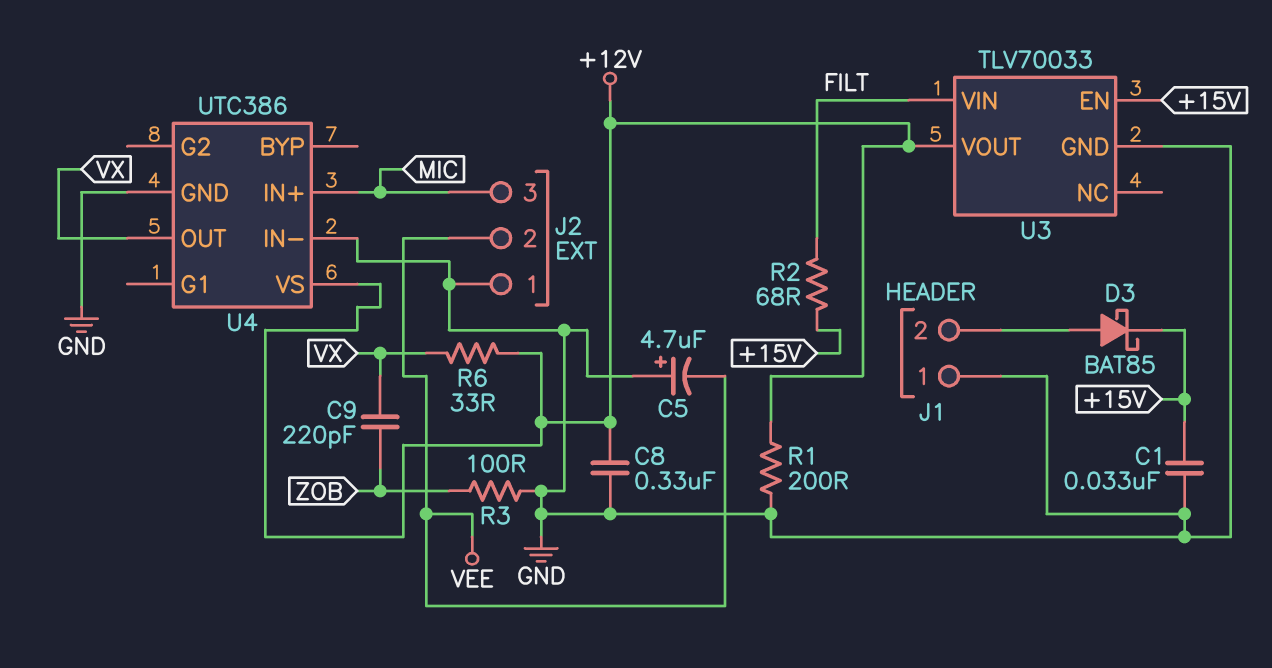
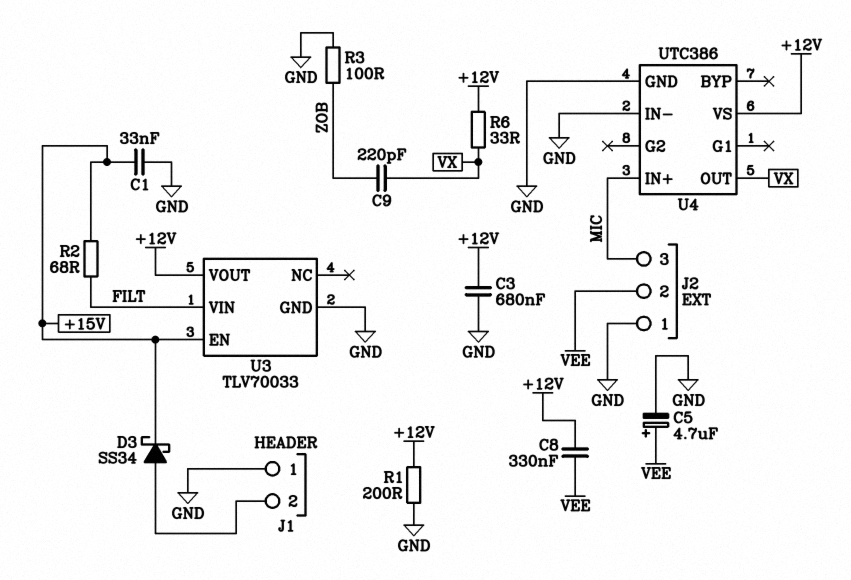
C3: none -> 680nF (+12V, GND)
C5: 4.7uF (plus GND, minus VEE) -> 4.7uF (plus VEE, minus GND)
C8: 330nF (+12V, GND) -> 330nF (+12V, VEE)
D3: schottky BAT85 (A J1/2, K +15V) -> schottky SS34 (A J1/2, K +15V)

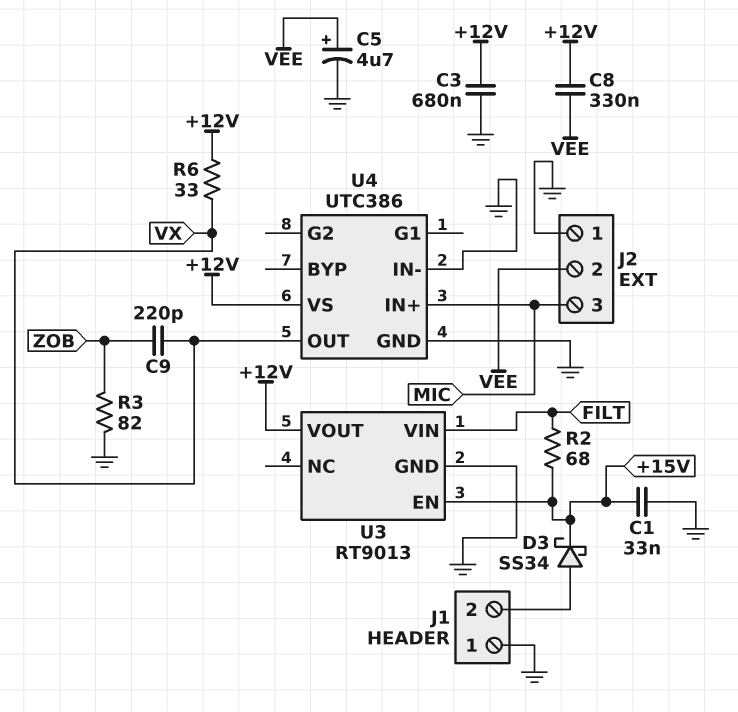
R1: 200 (+12V, GND) -> none
R3: 100 (GND, ZOB) -> 82 (GND, ZOB)
U3: TLV70033 -> RT9013

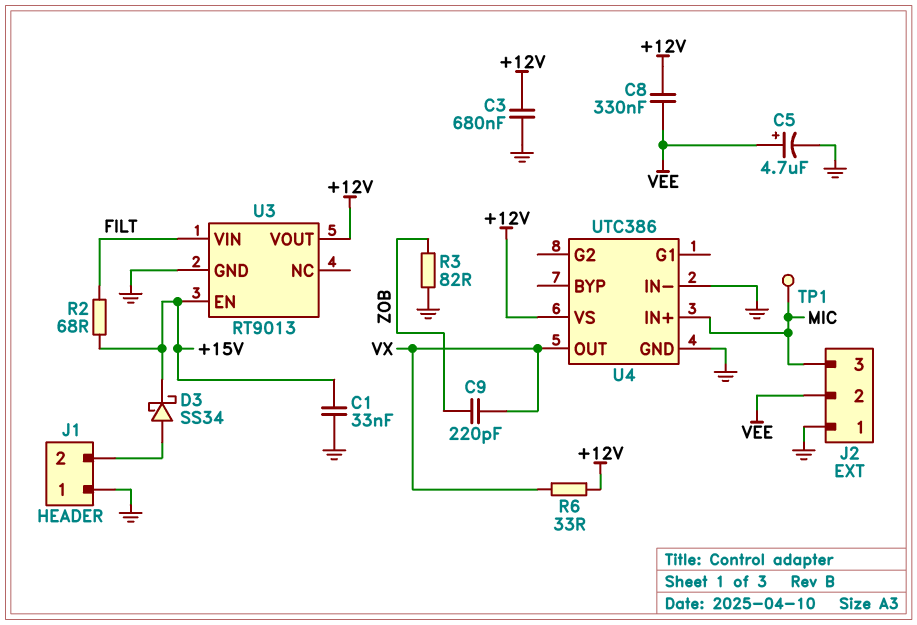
TP1: none -> test point (MIC)

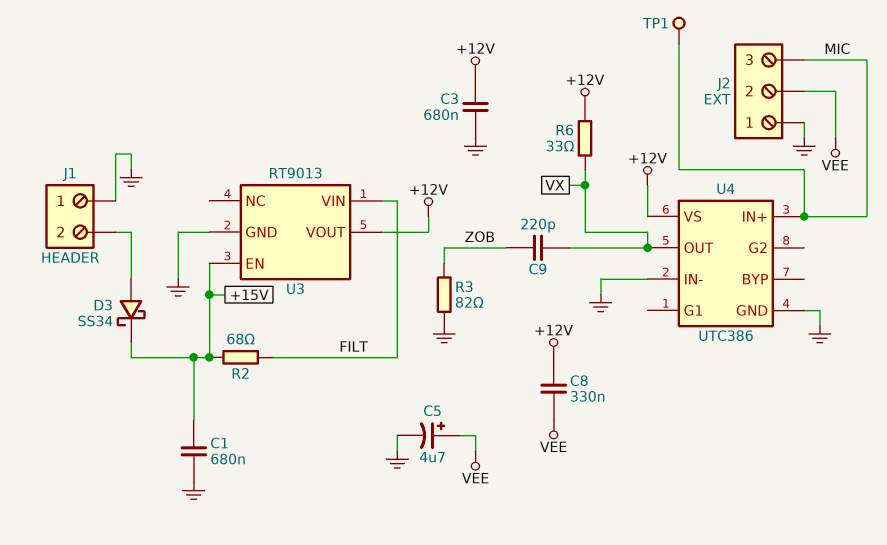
C1: 33nF (+15V, GND) -> 680nF (+15V, GND)

